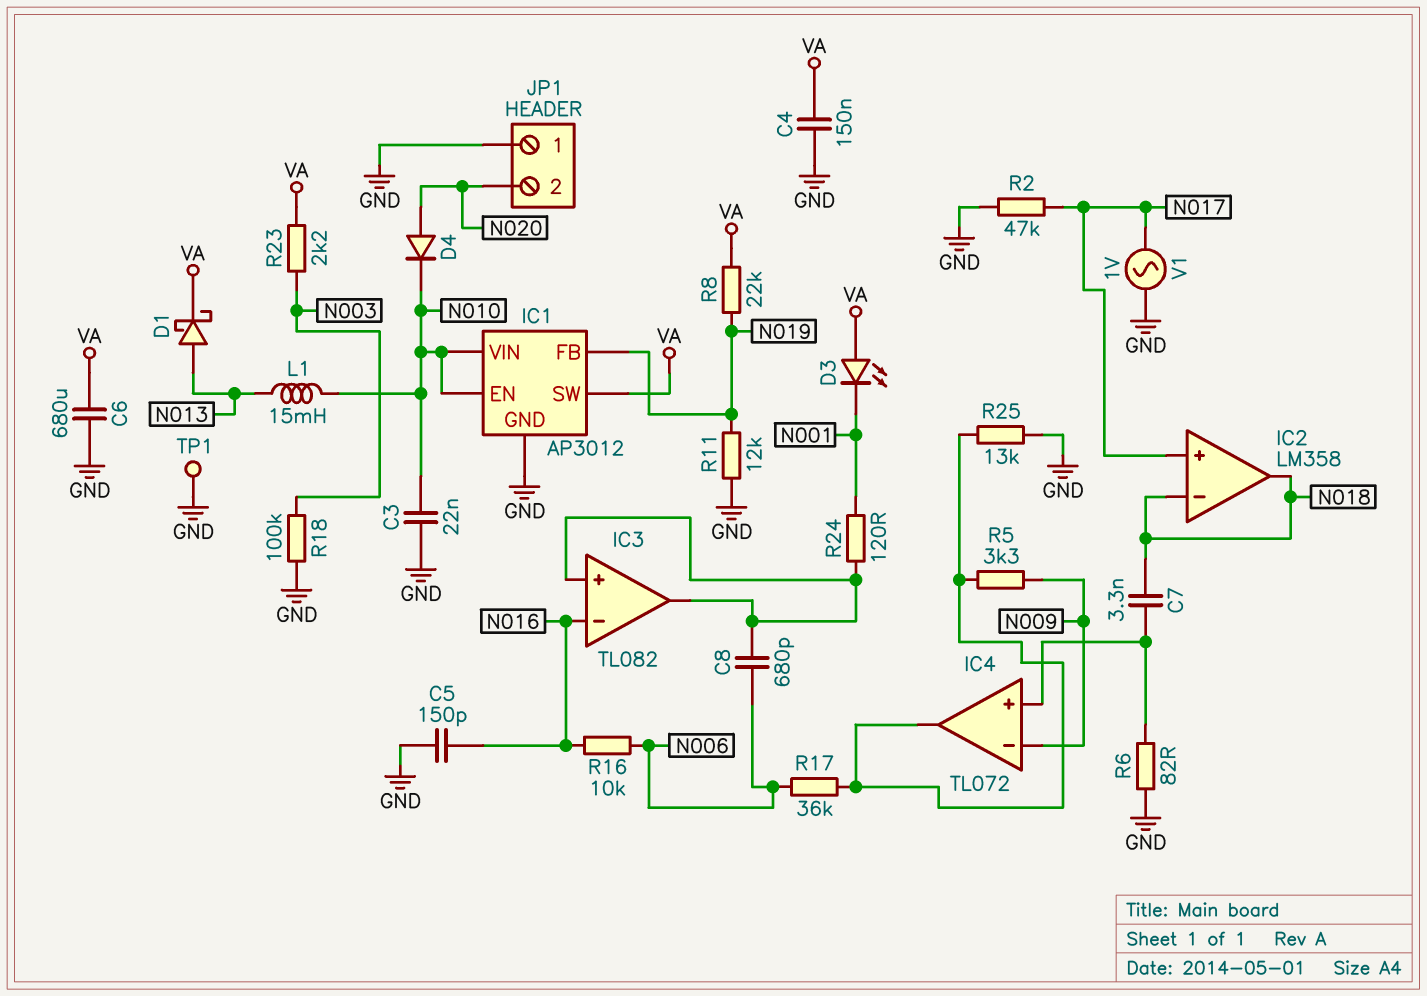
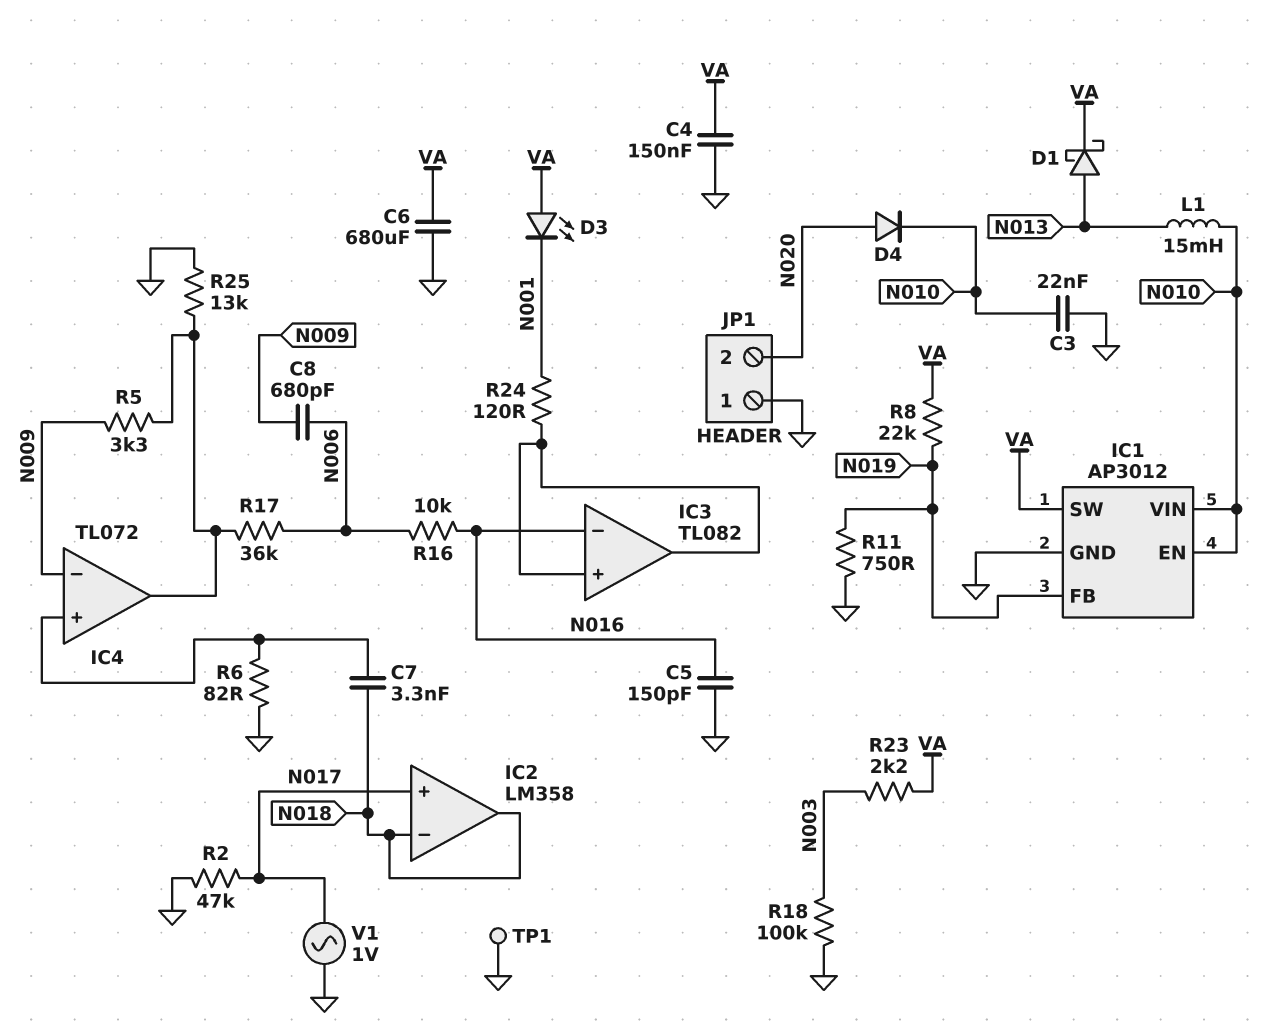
C8: 680pF (IC3/in+, N006) -> 680pF (N006, N009)
R11: 12k (GND, N019) -> 750 (GND, N019)

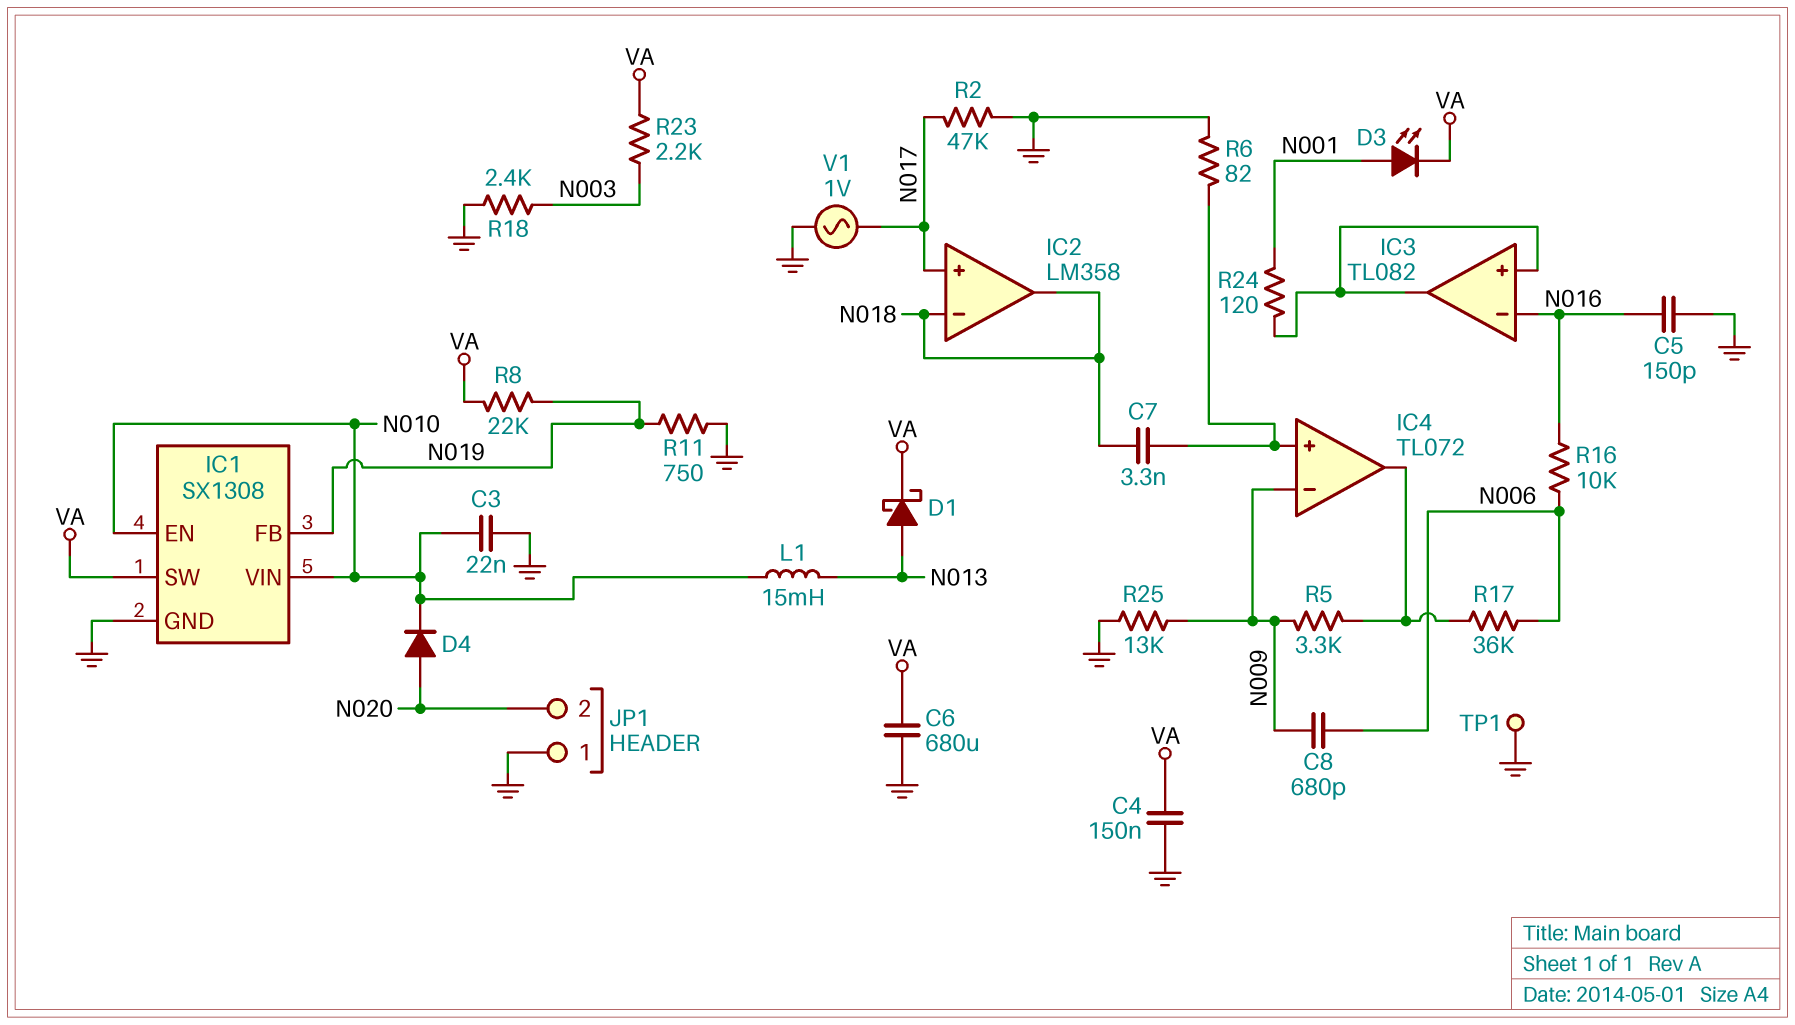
D3: LED (A VA, K N001) -> LED (A N001, K VA)
IC1: AP3012 -> SX1308
R18: 100k (GND, N003) -> 2.4k (GND, N003)
R25: 13k (GND, IC4/out) -> 13k (GND, N009)

